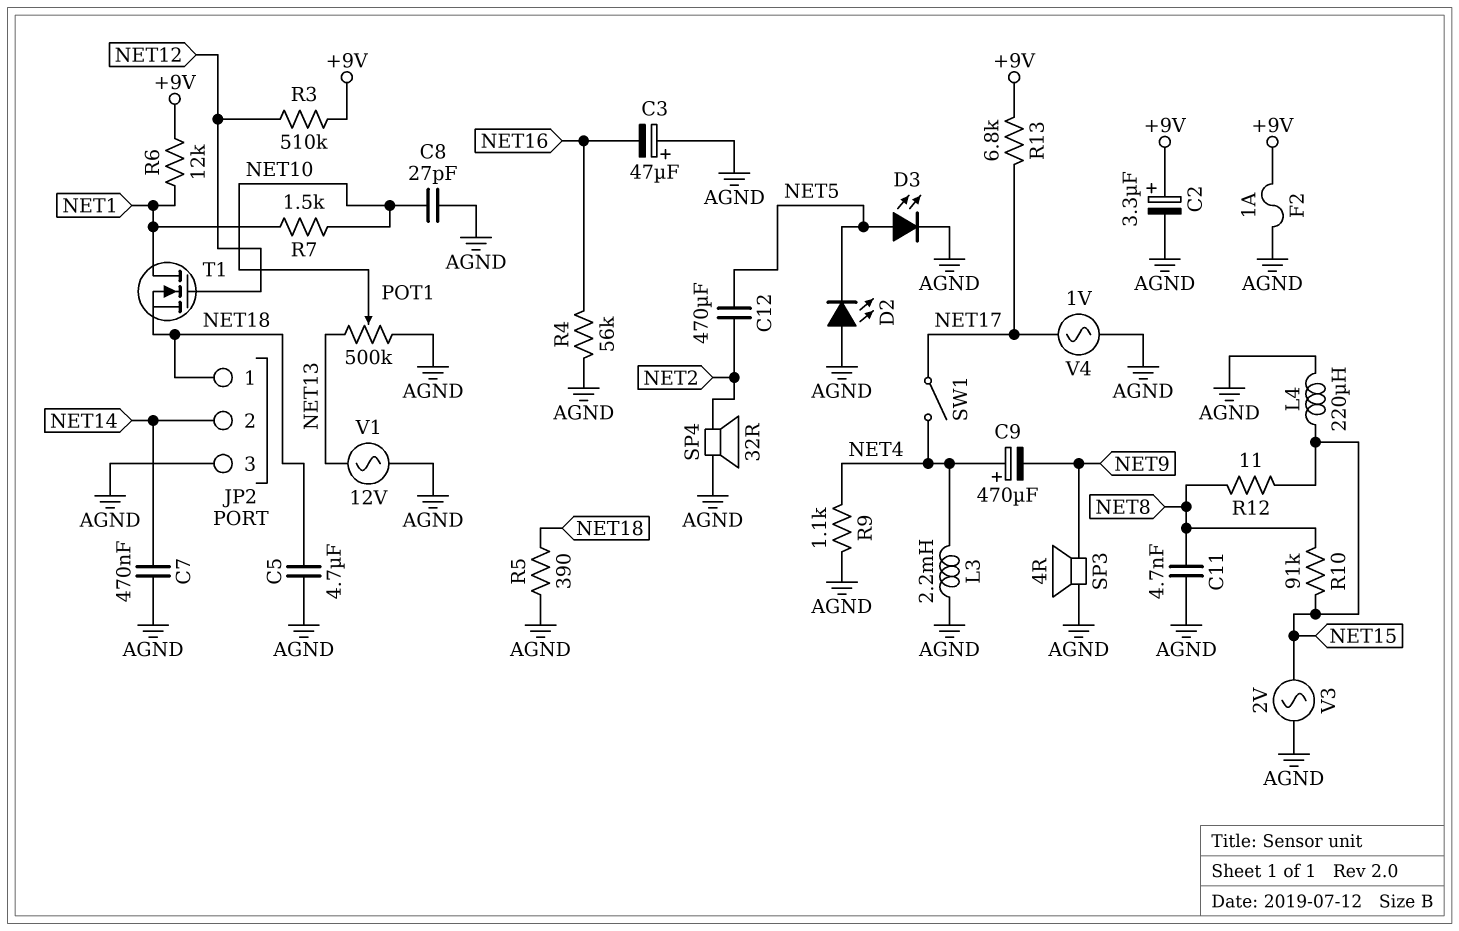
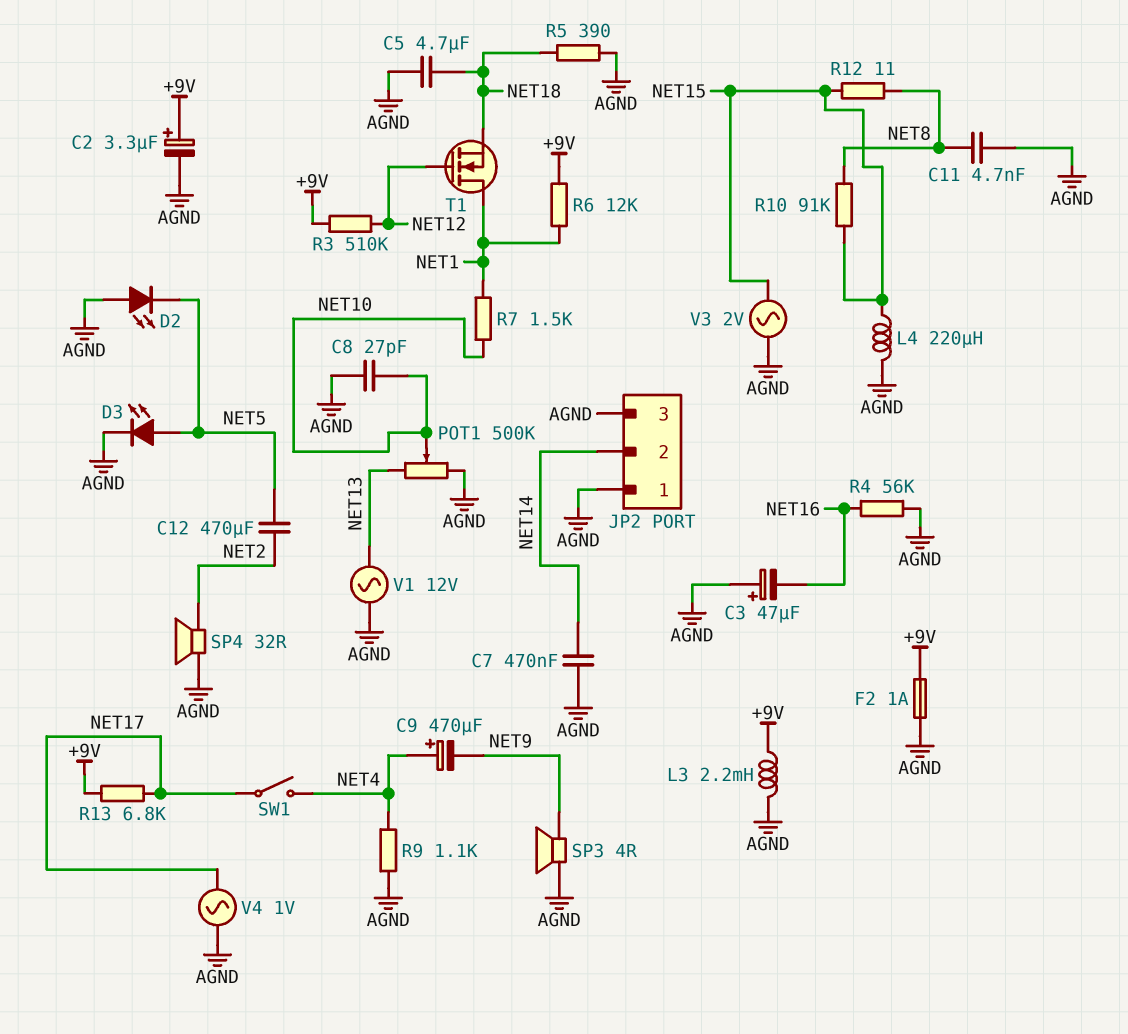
JP2 pin 1: NET18 -> AGND
L3: 2.2mH (AGND, NET4) -> 2.2mH (+9V, AGND)

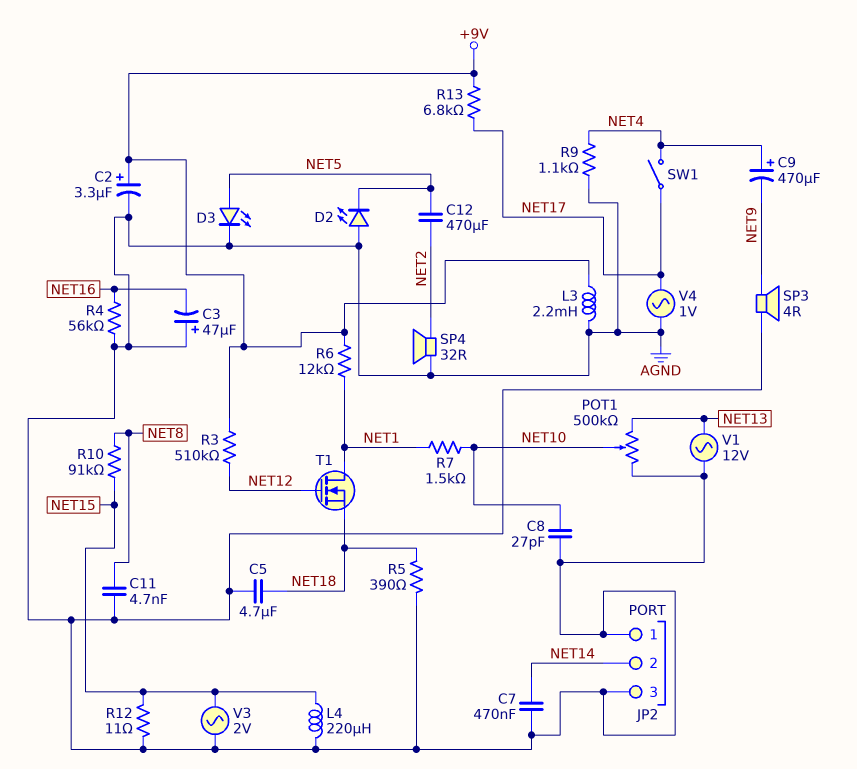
F2: 1A (+9V, AGND) -> none
R12: 11 (NET8, NET15) -> 11 (AGND, NET15)

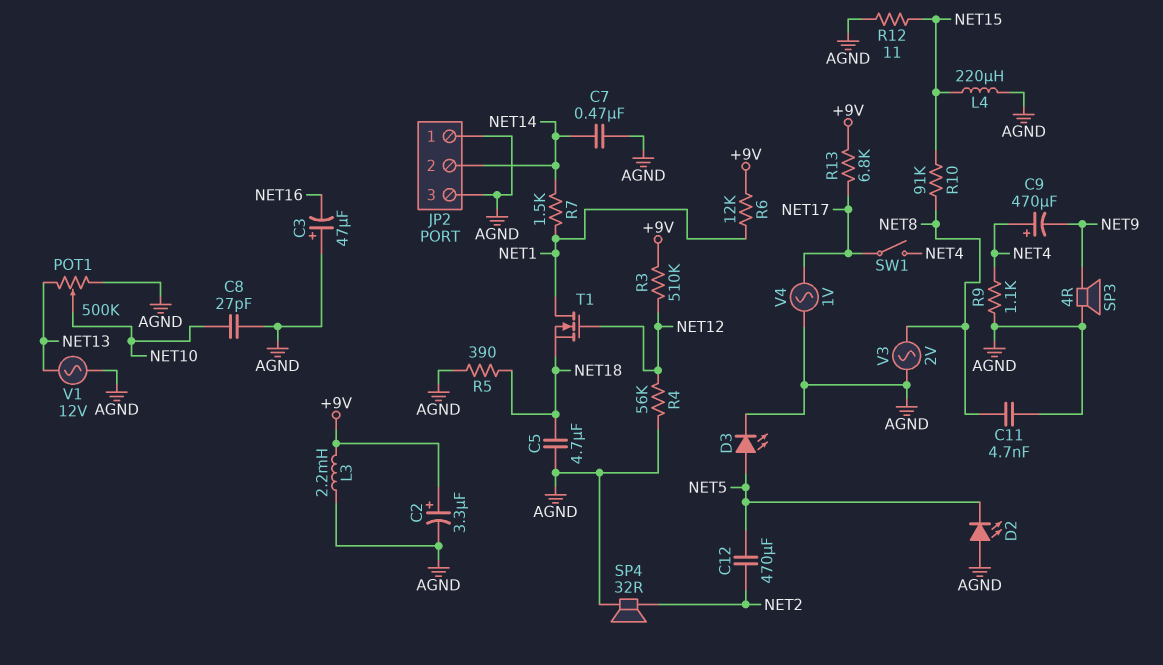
R4: 56k (AGND, NET16) -> 56k (AGND, NET12)
R7: 1.5k (NET1, NET10) -> 1.5k (NET1, NET14)
V3: AC 2V (AGND, NET15) -> AC 2V (AGND, NET8)

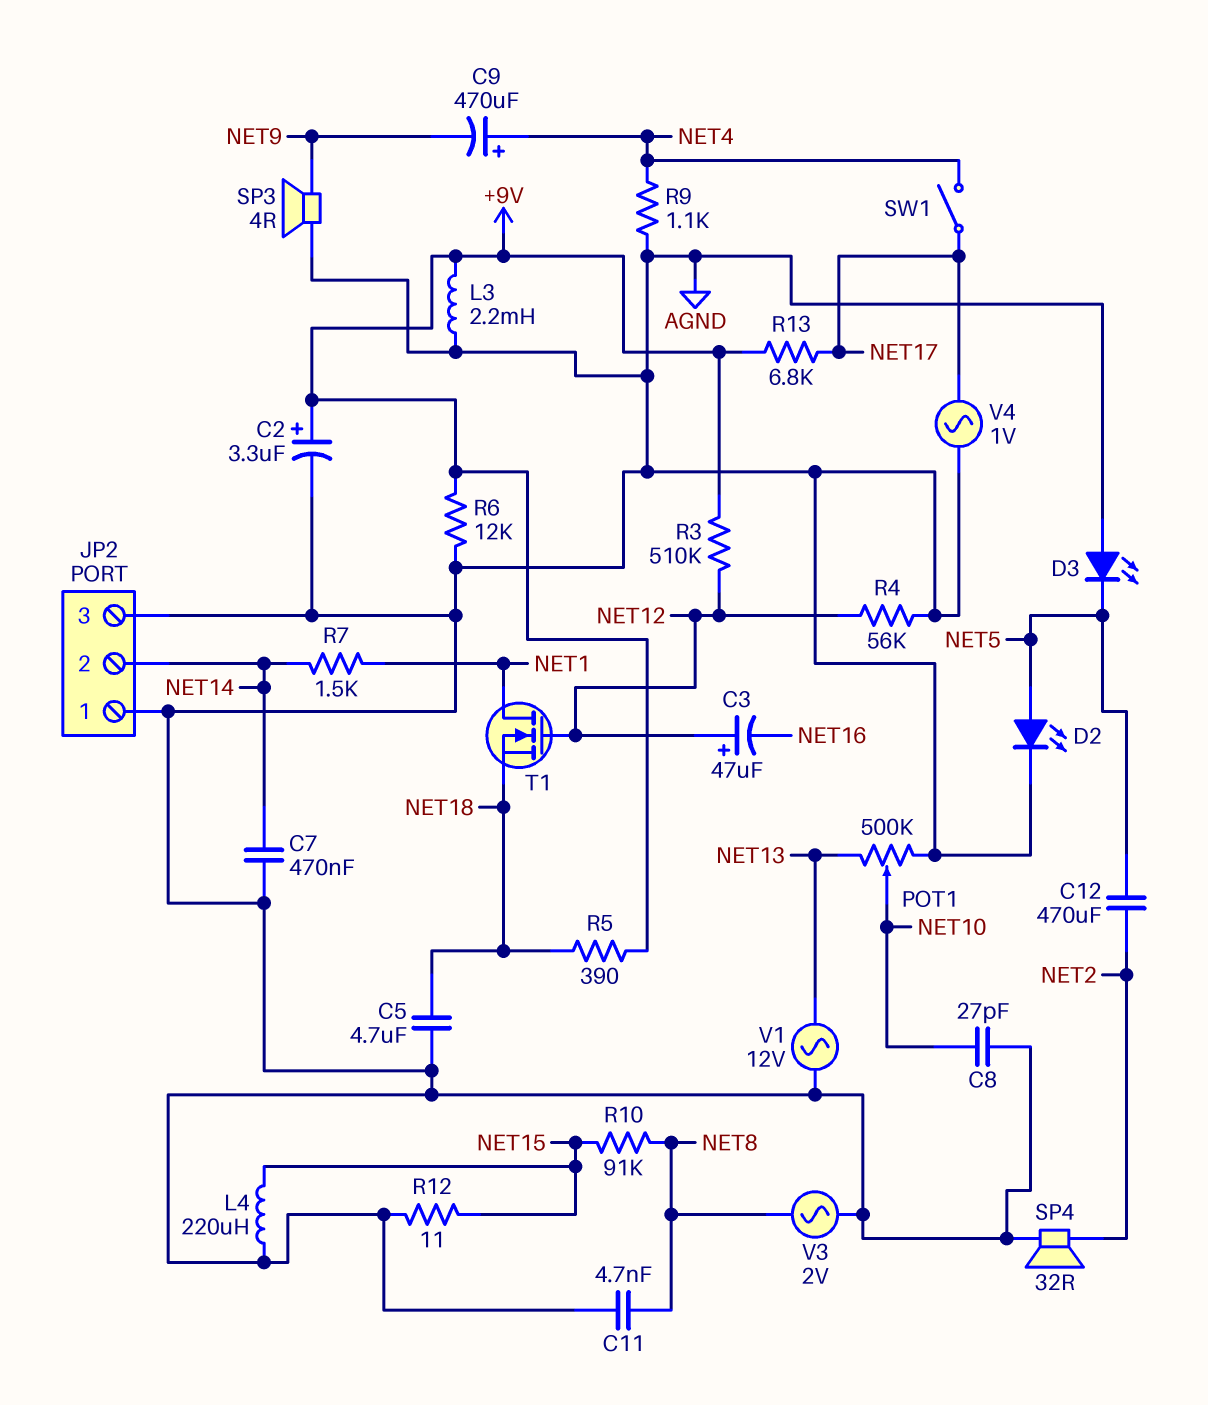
C3: 47uF (plus AGND, minus NET16) -> 47uF (plus NET12, minus NET16)
D2: LED (A AGND, K NET5) -> LED (A NET5, K AGND)
D3: LED (A NET5, K AGND) -> LED (A AGND, K NET5)
R5: 390 (AGND, NET18) -> 390 (+9V, NET18)
R6: 12k (+9V, NET1) -> 12k (+9V, AGND)

